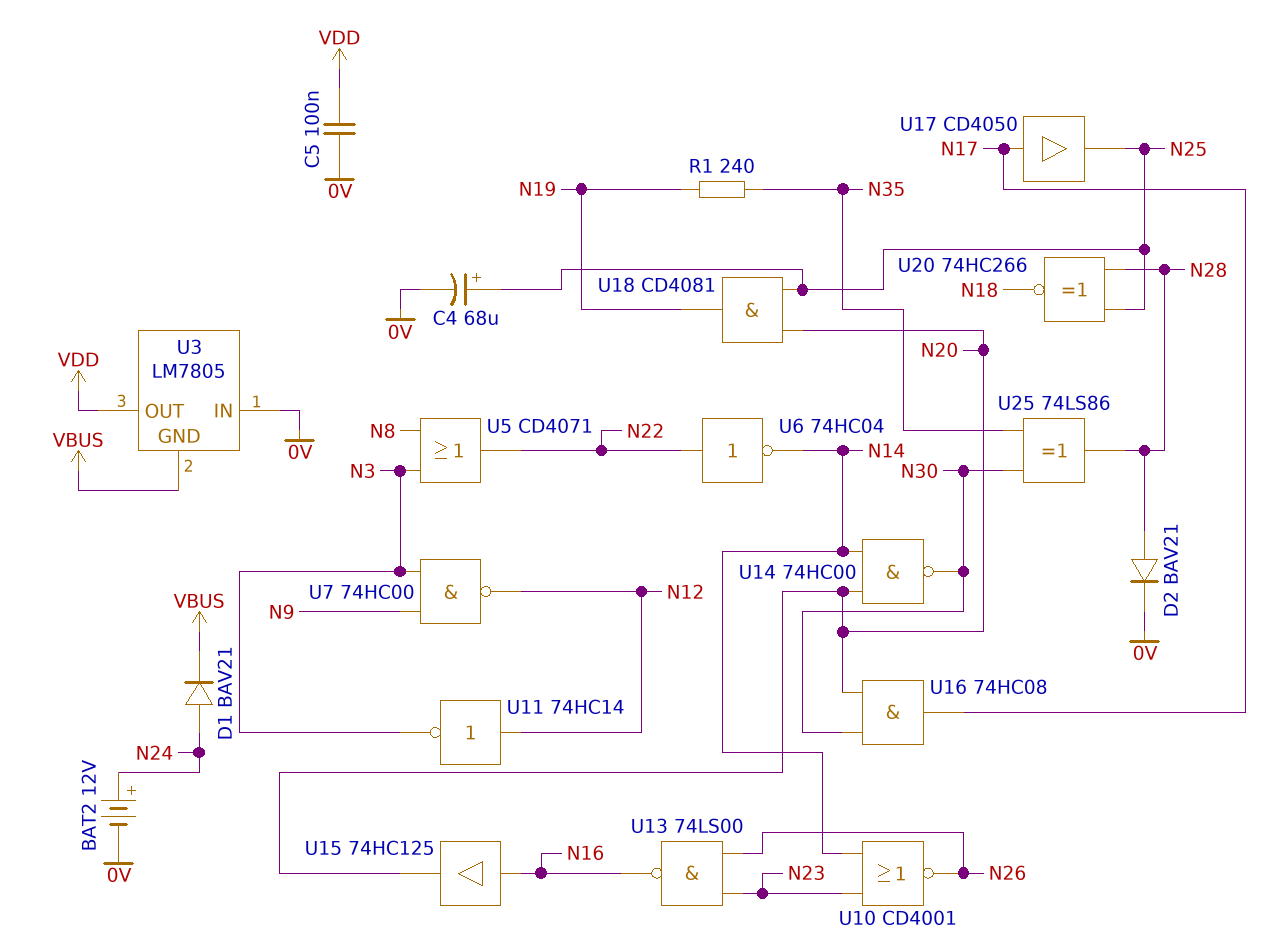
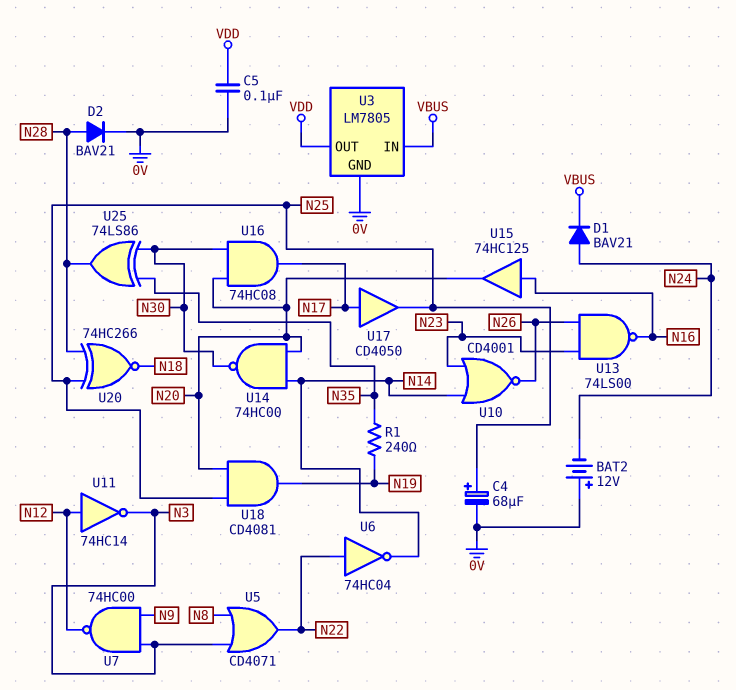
BAT2: 12V (plus N24, minus 0V) -> 12V (plus 0V, minus N24)
U3 pin GND: VBUS -> 0V
U3 pin IN: 0V -> VBUS

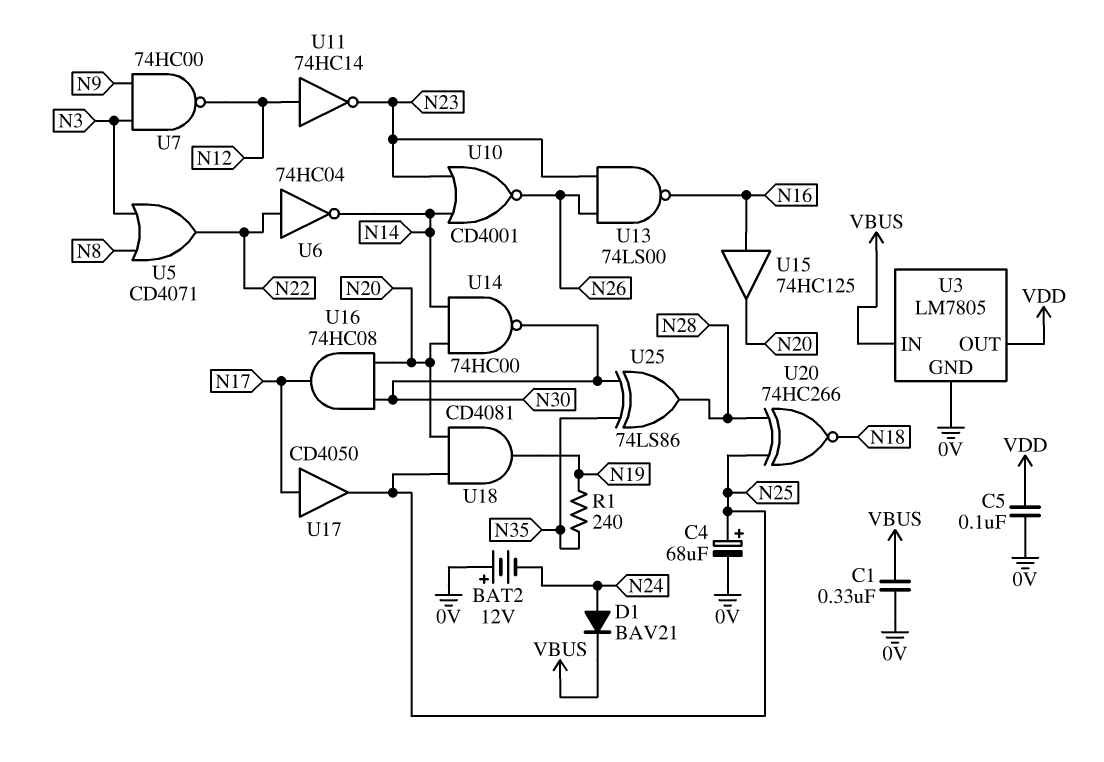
C1: none -> 330nF (0V, VBUS)
D2: diode BAV21 (A N28, K 0V) -> none
U11: NOT 74HC14 (in N12, out N3) -> NOT 74HC14 (in N12, out N23)

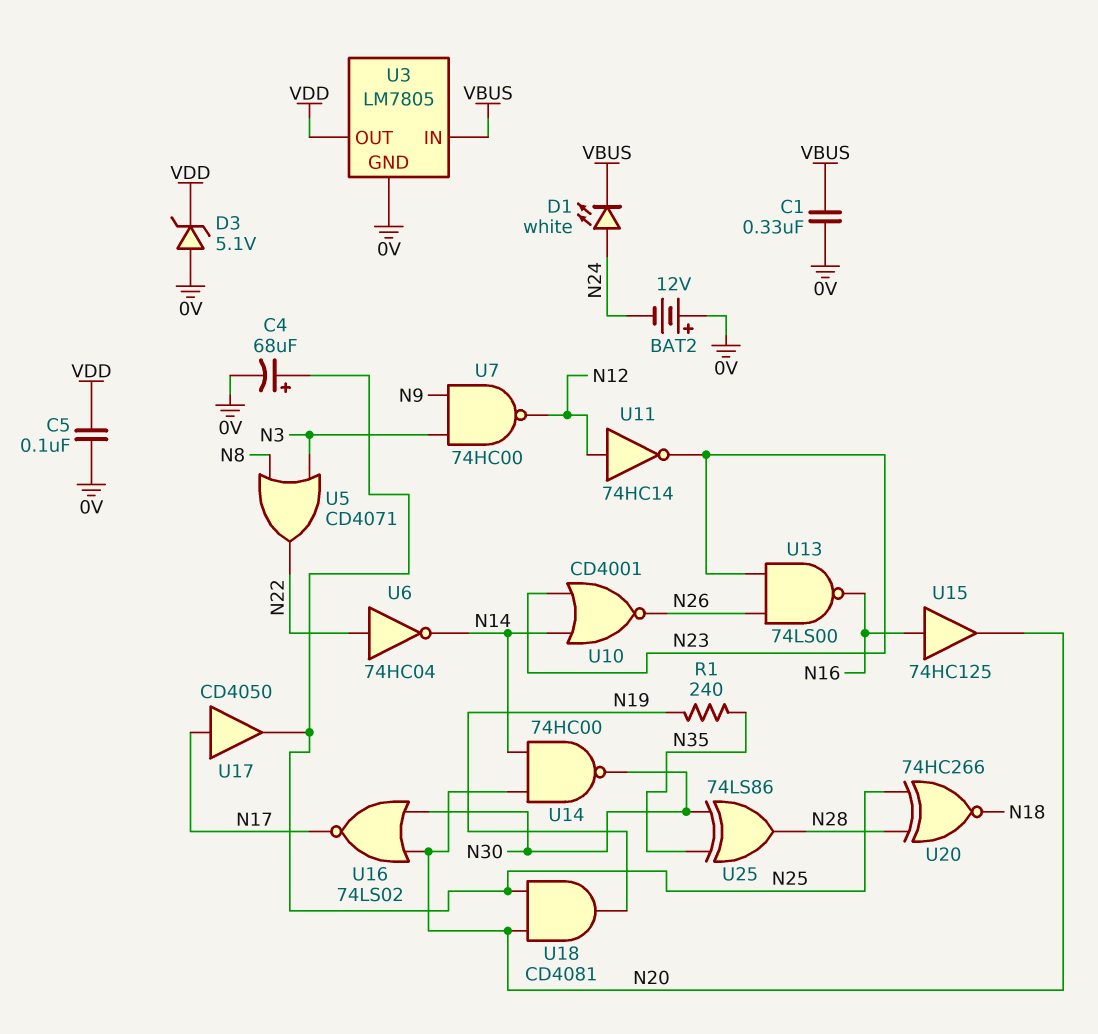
D1: diode BAV21 (A N24, K VBUS) -> LED white (A N24, K VBUS)
D3: none -> zener 5.1V (A 0V, K VDD)
U16: AND 74HC08 (in N20, in N30, out N17) -> NOR 74LS02 (in N20, in N30, out N17)

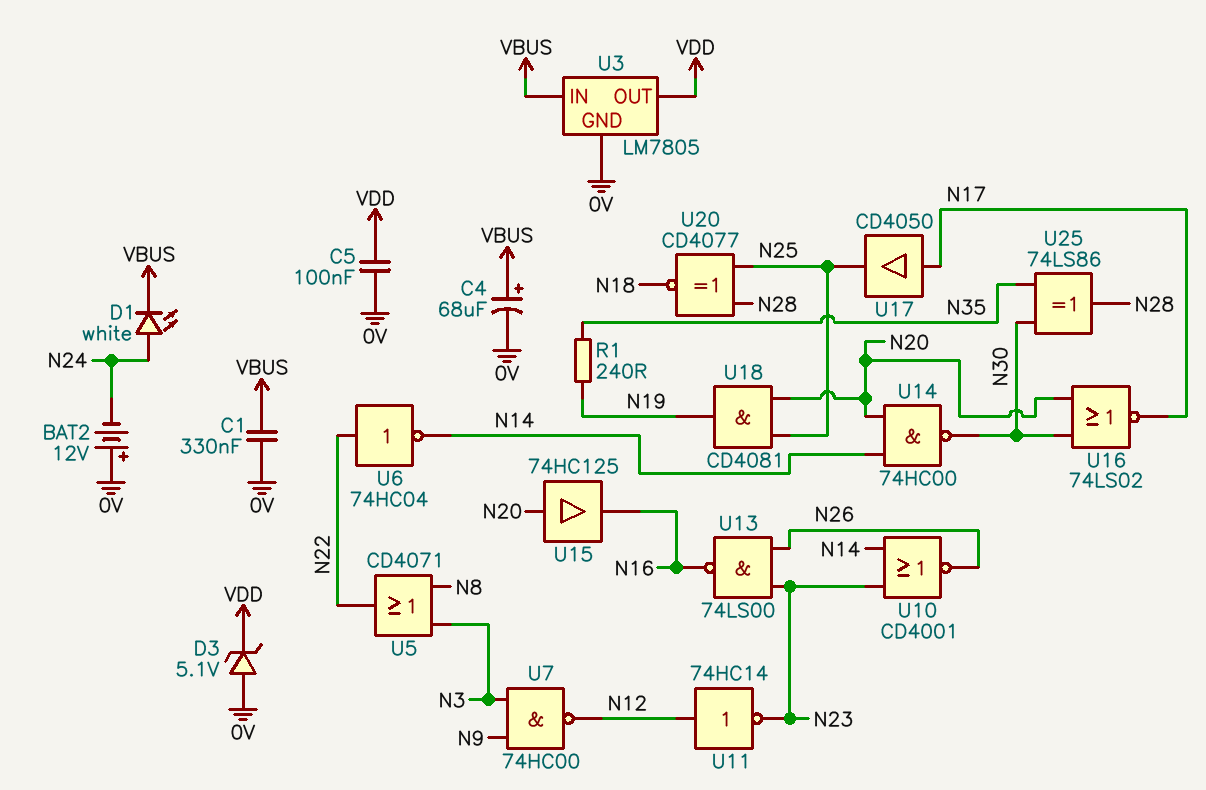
C4: 68uF (plus N25, minus 0V) -> 68uF (plus VBUS, minus 0V)
U15: buffer 74HC125 (in N16, out N20) -> buffer 74HC125 (in N20, out N16)
U20: XNOR 74HC266 (in N25, in N28, out N18) -> XNOR CD4077 (in N25, in N28, out N18)

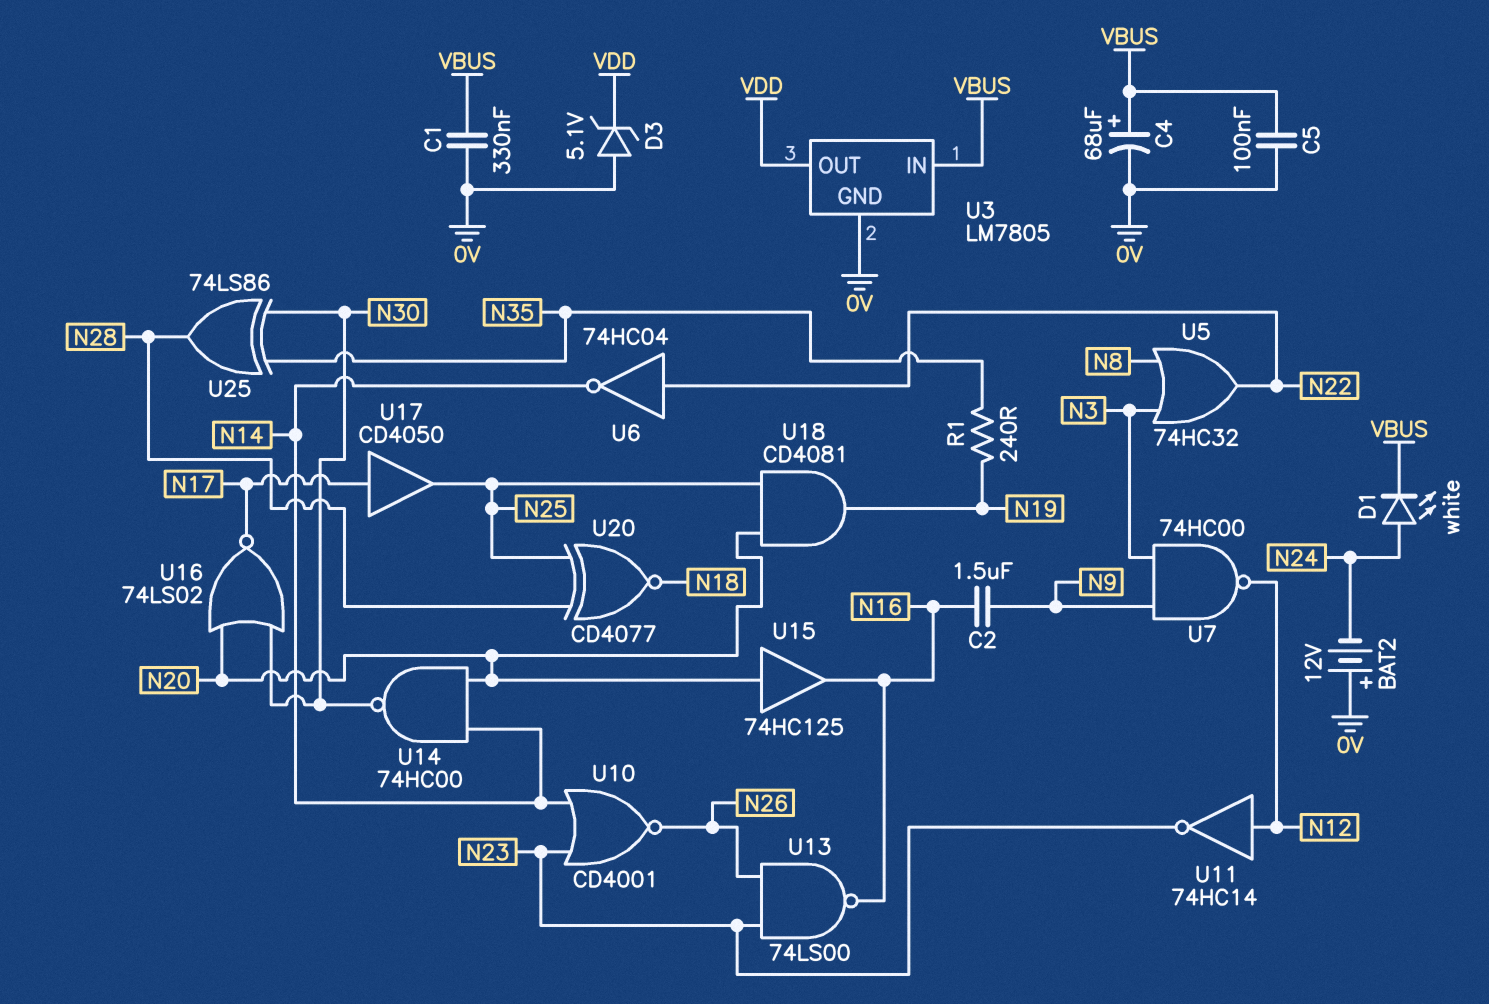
C2: none -> 1.5uF (N9, N16)
C5: 100nF (0V, VDD) -> 100nF (0V, VBUS)
U5: OR CD4071 (in N3, in N8, out N22) -> OR 74HC32 (in N3, in N8, out N22)

